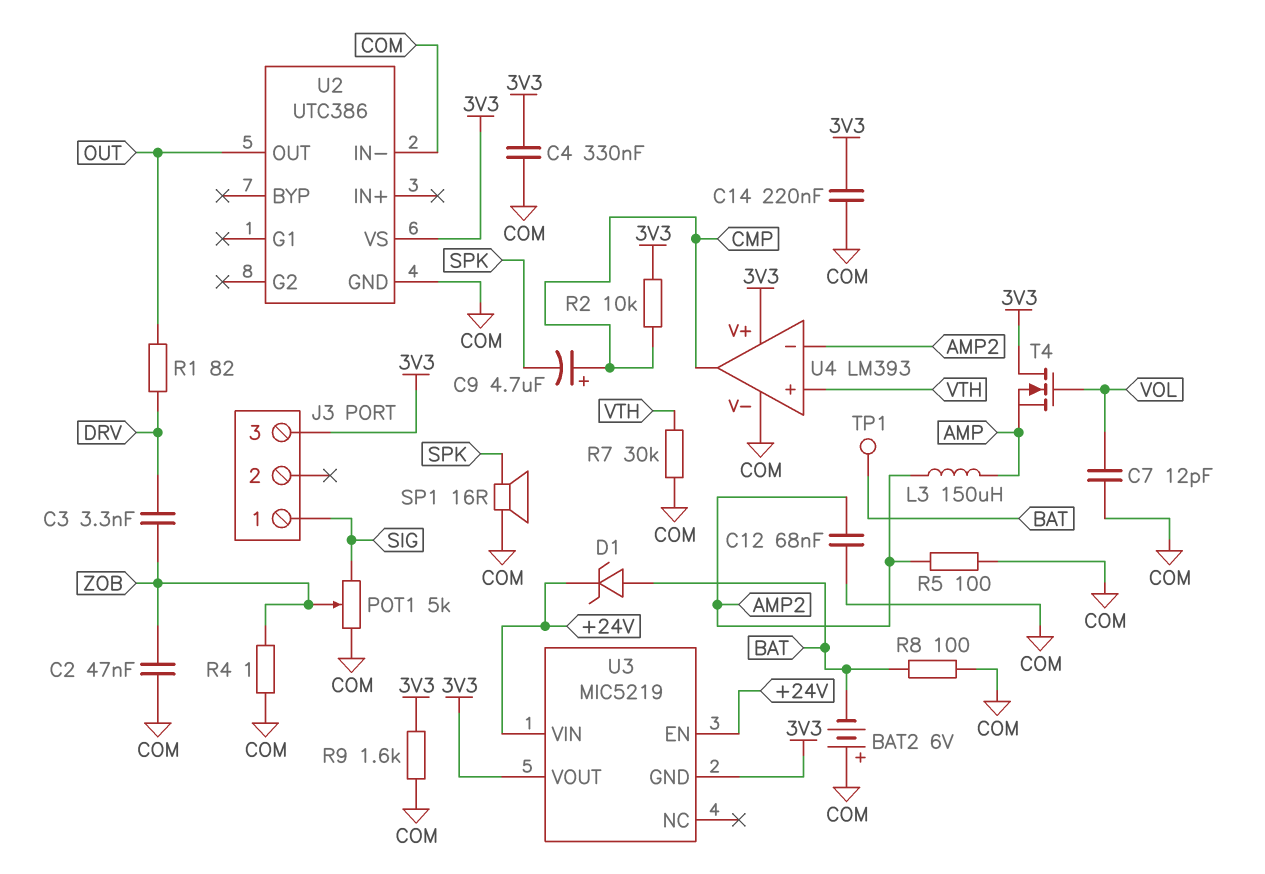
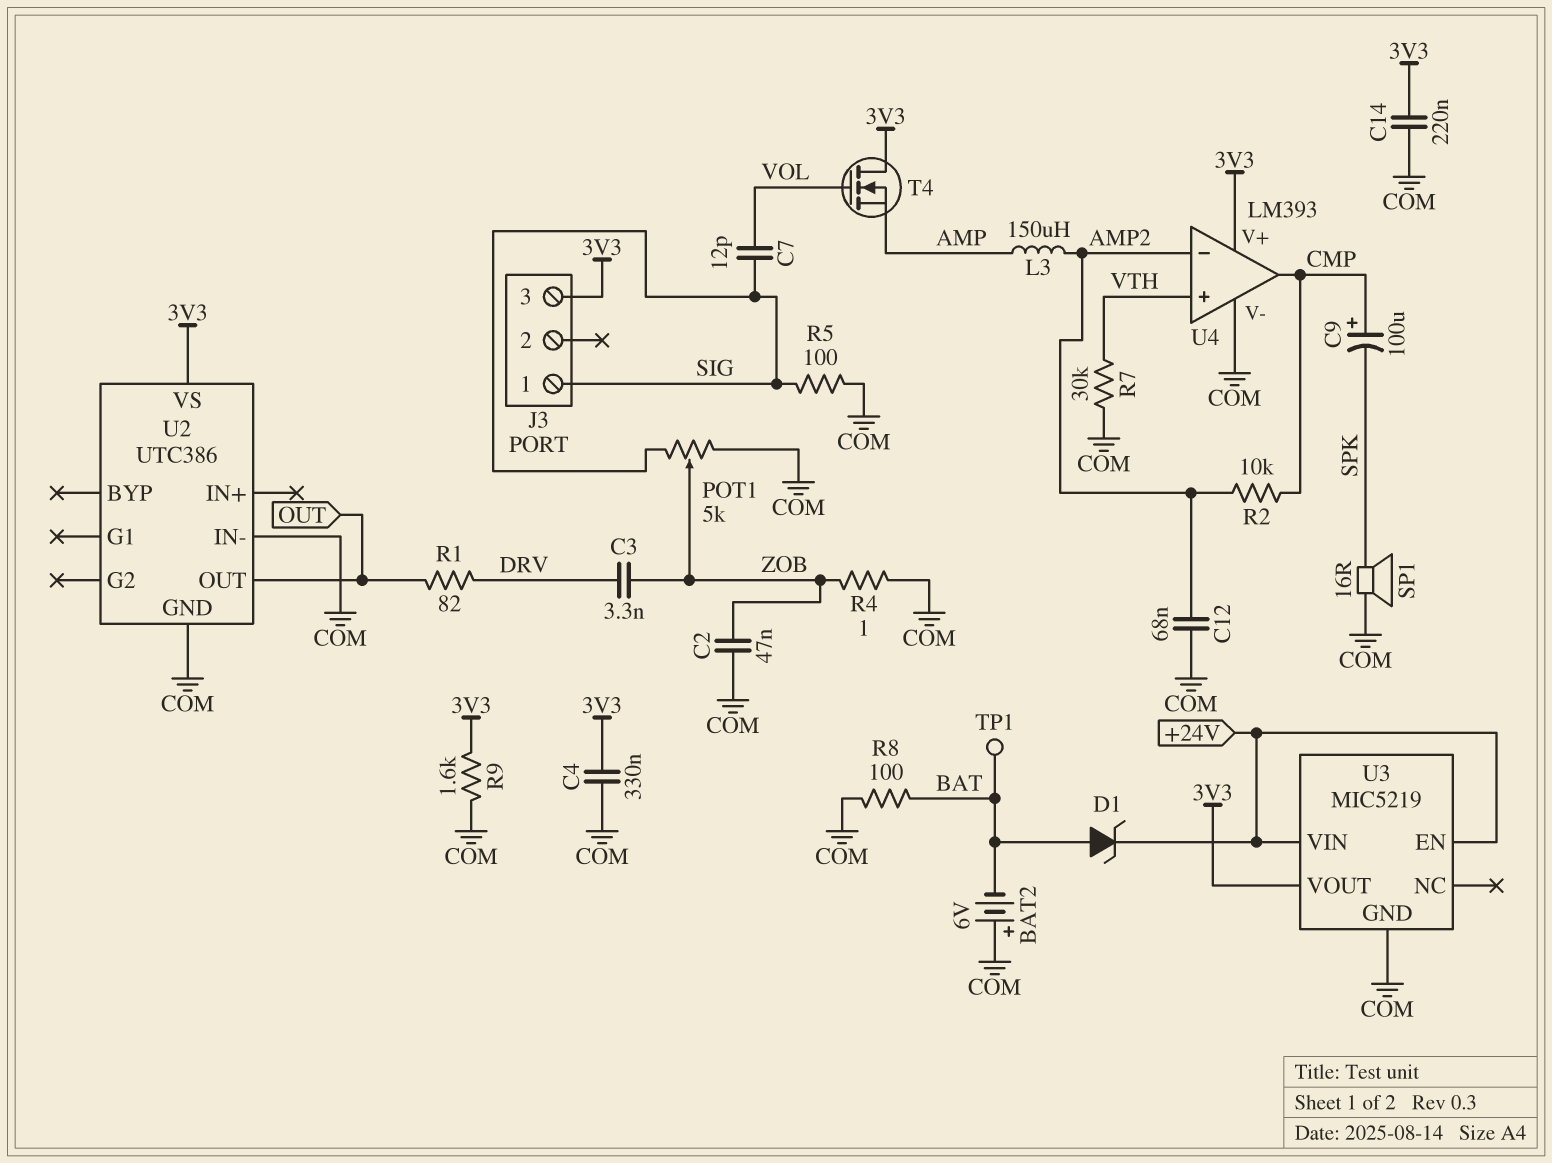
C7: 12pF (COM, VOL) -> 12pF (SIG, VOL)
C9: 4.7uF (plus CMP, minus SPK) -> 100uF (plus CMP, minus SPK)
R2: 10k (3V3, CMP) -> 10k (AMP2, CMP)
R5: 100 (AMP2, COM) -> 100 (COM, SIG)
U3 pin GND: 3V3 -> COM

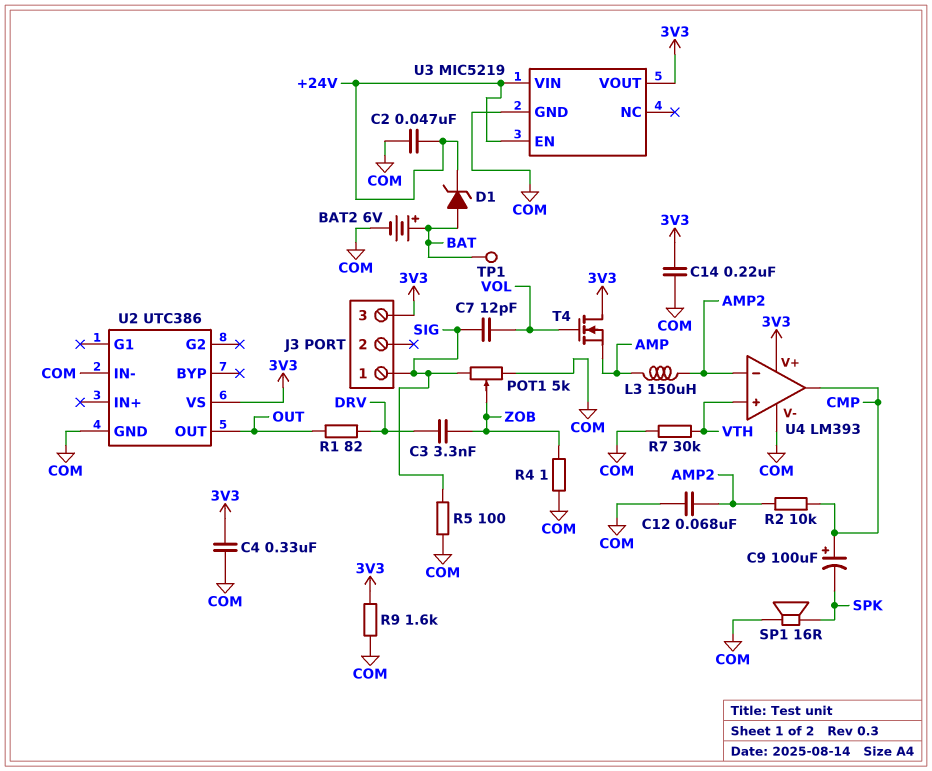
BAT2: 6V (plus COM, minus BAT) -> 6V (plus BAT, minus COM)
C2: 47nF (COM, ZOB) -> 47nF (+24V, COM)
R8: 100 (BAT, COM) -> none

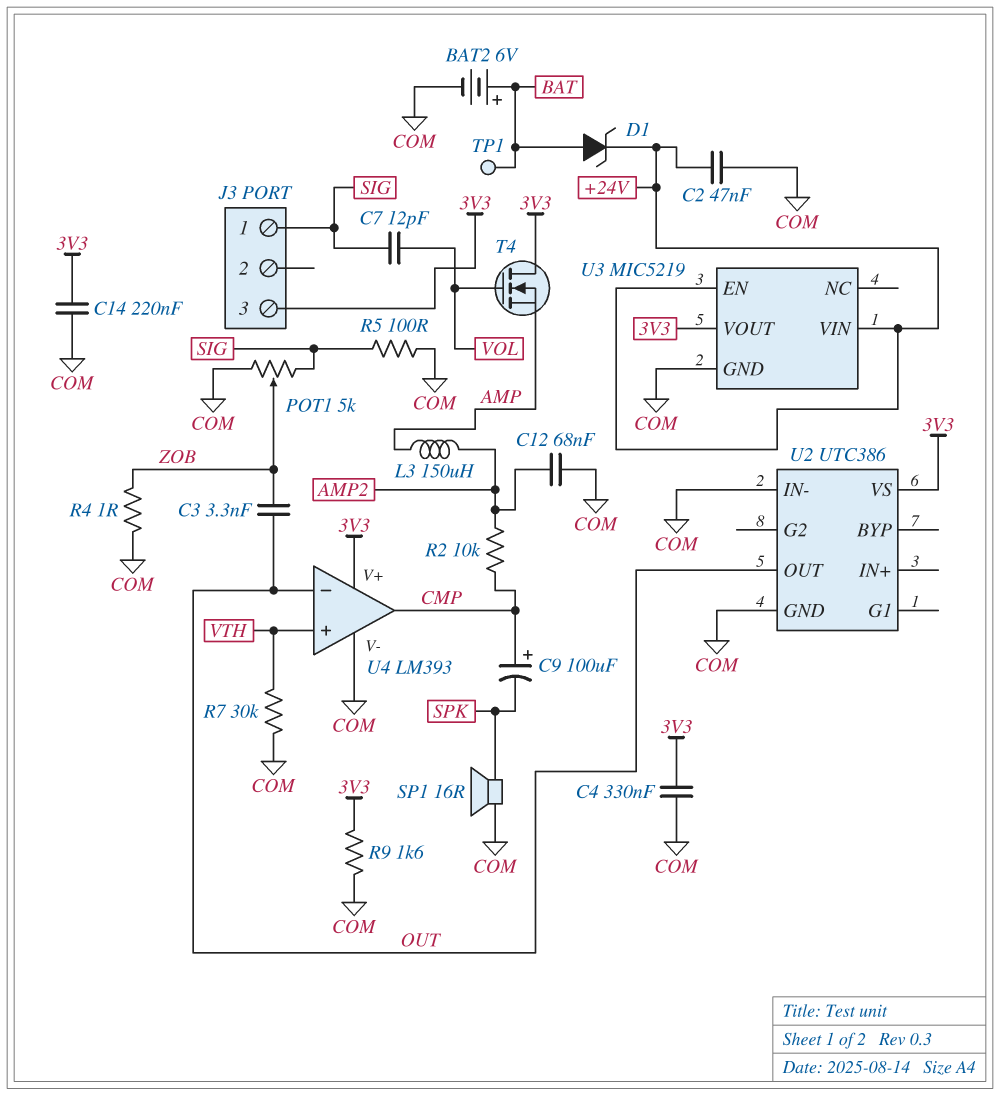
C3: 3.3nF (DRV, ZOB) -> 3.3nF (OUT, ZOB)
R1: 82 (DRV, OUT) -> none
U4 pin in-: AMP2 -> OUT

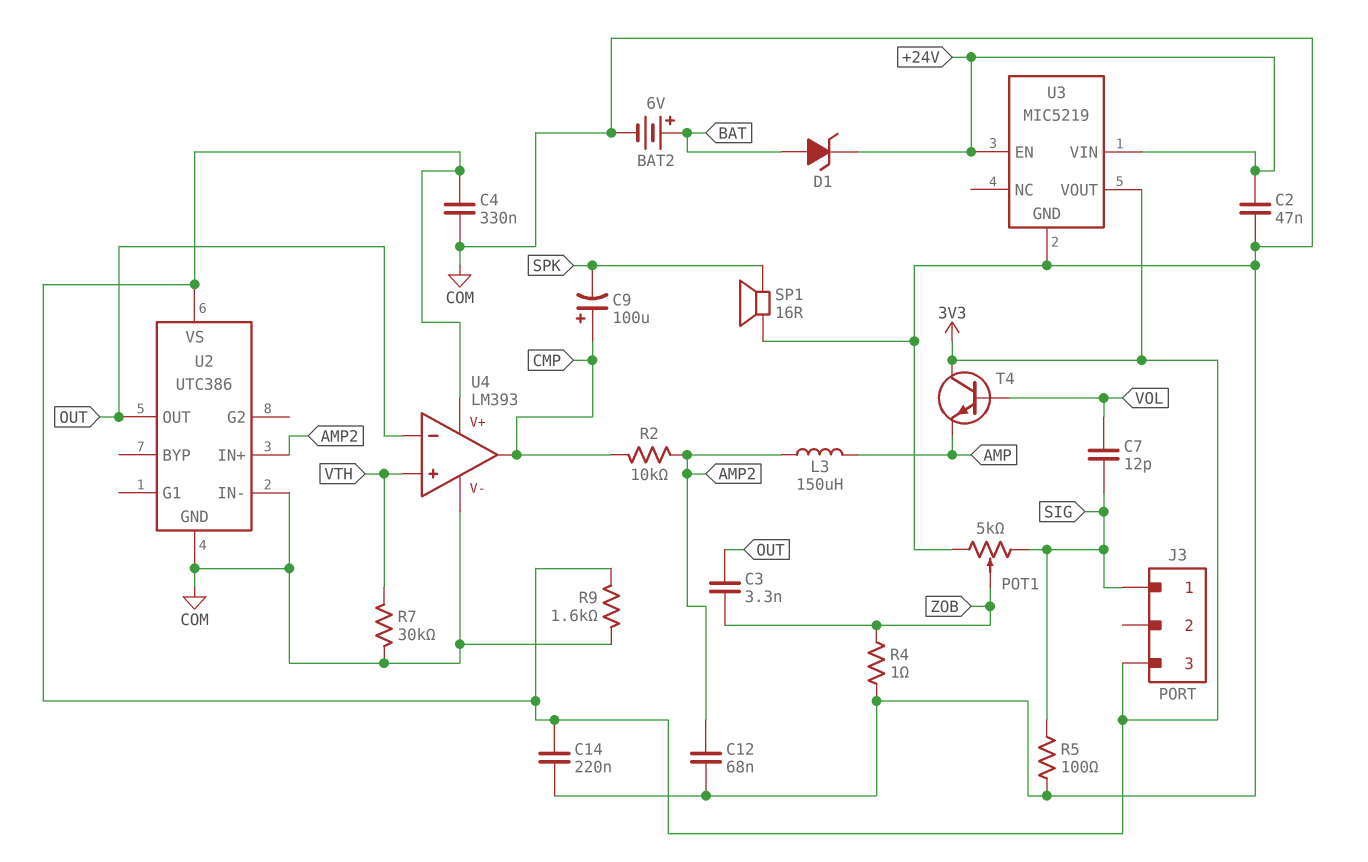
T4: NMOS (G VOL, D 3V3, S AMP) -> NPN (B VOL, C 3V3, E AMP)
TP1: test point (BAT) -> none
U2 pin IN+: none -> AMP2

